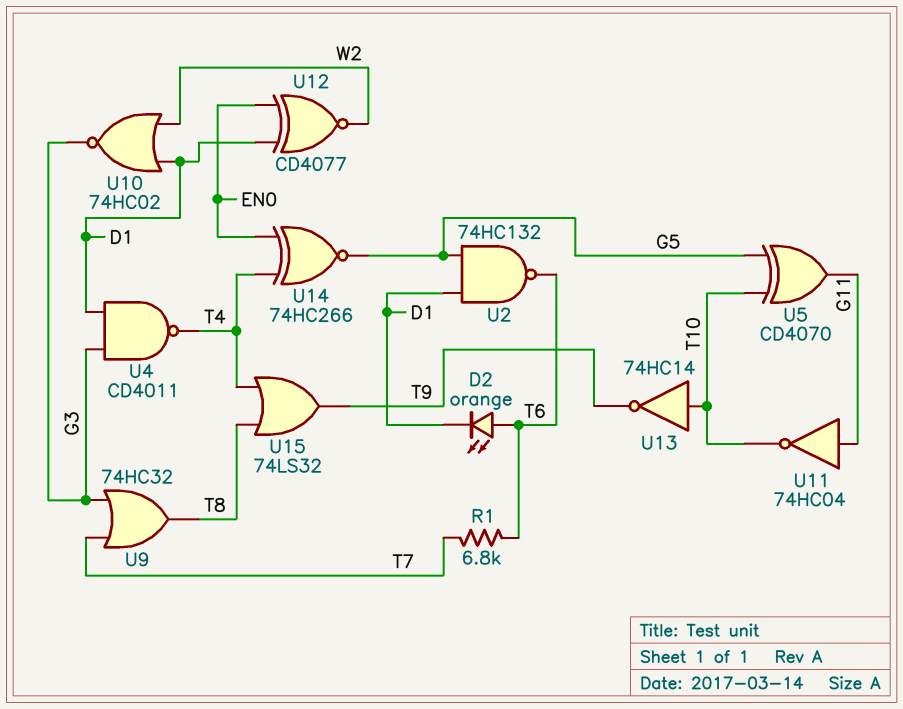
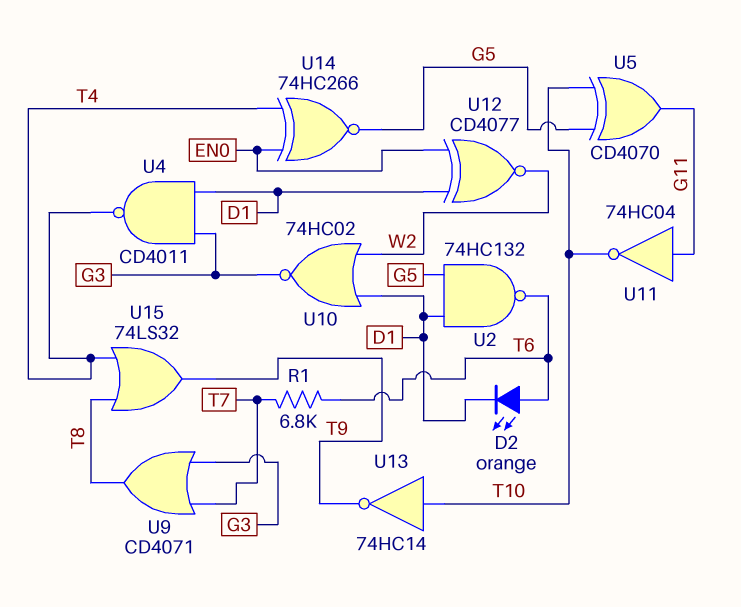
U9: OR 74HC32 (in G3, in T7, out T8) -> OR CD4071 (in G3, in T7, out T8)

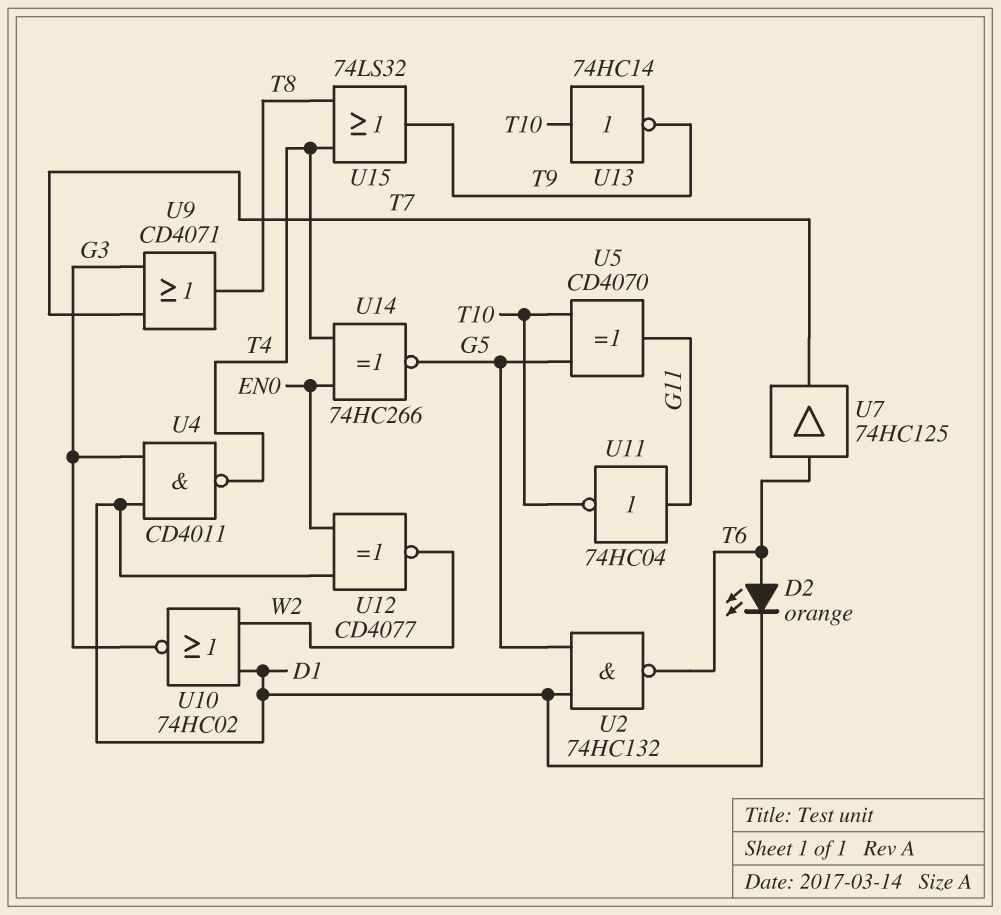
R1: 6.8k (T6, T7) -> none
U7: none -> buffer 74HC125 (in T6, out T7)

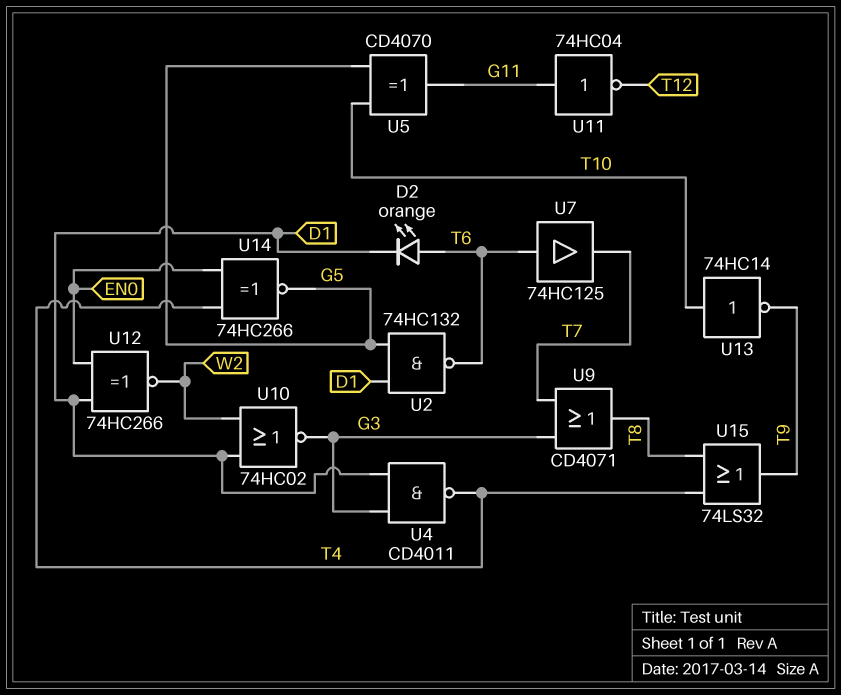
U11: NOT 74HC04 (in G11, out T10) -> NOT 74HC04 (in G11, out T12)
U12: XNOR CD4077 (in D1, in EN0, out W2) -> XNOR 74HC266 (in D1, in EN0, out W2)

